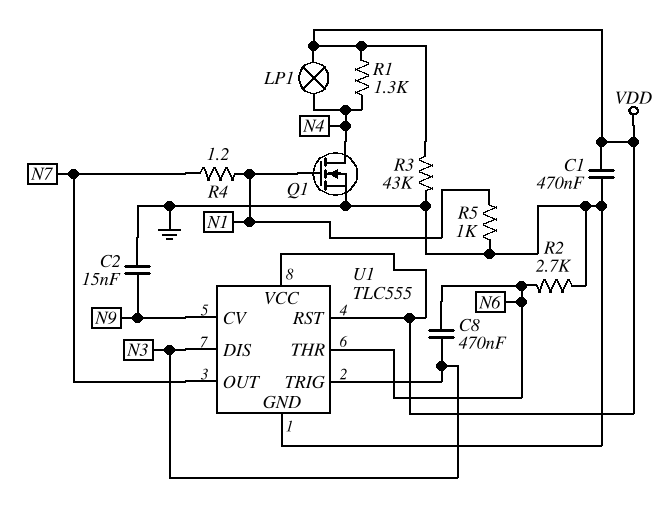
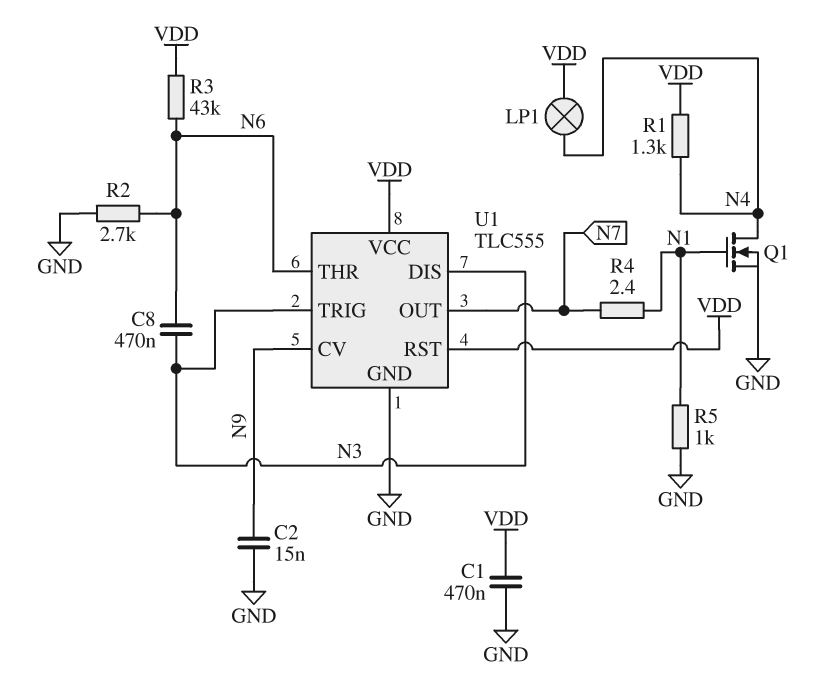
R3: 43k (GND, VDD) -> 43k (N6, VDD)
R4: 1.2 (N1, N7) -> 2.4 (N1, N7)

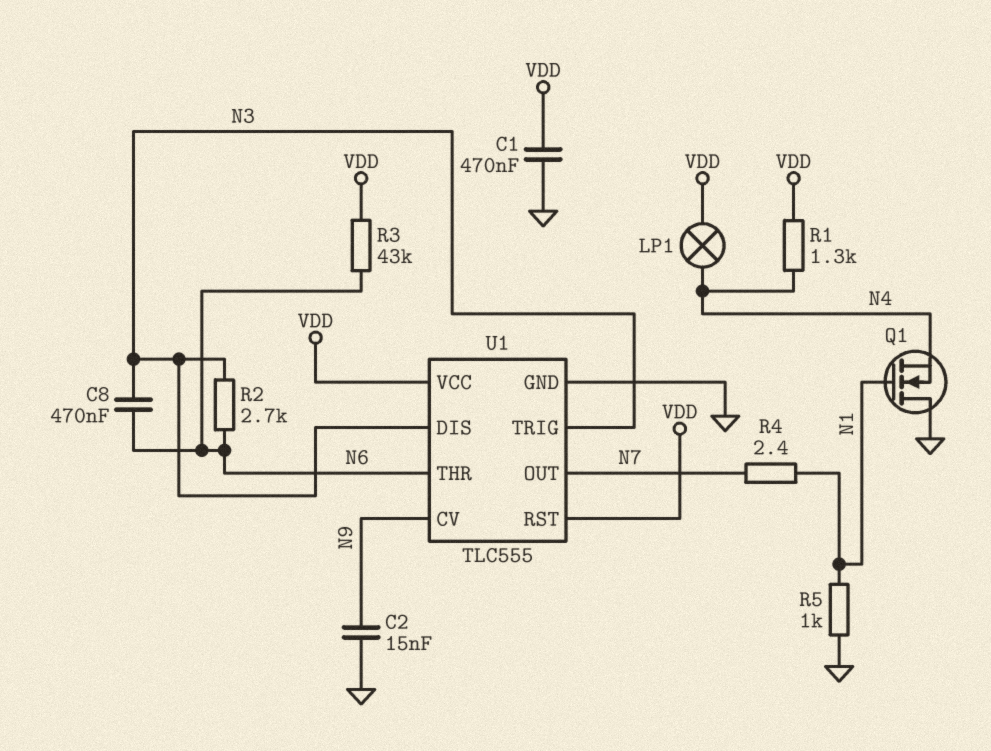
Q1: NMOS (G N1, D N4, S GND) -> NMOS (G N1, D GND, S N4)
R2: 2.7k (GND, N6) -> 2.7k (N3, N6)

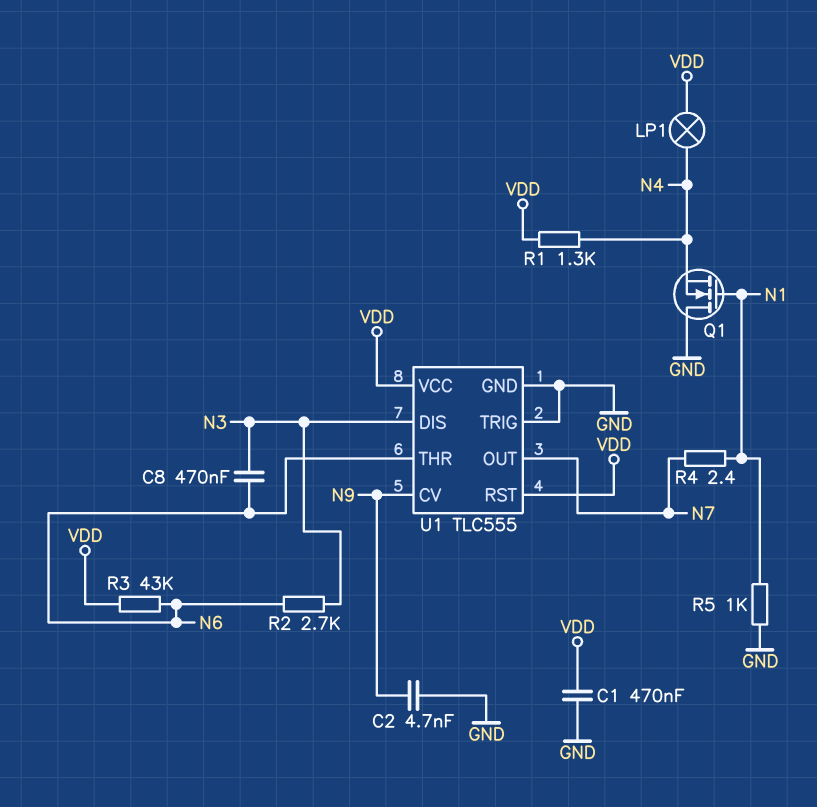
C2: 15nF (GND, N9) -> 4.7nF (GND, N9)
U1 pin TRIG: N3 -> GND

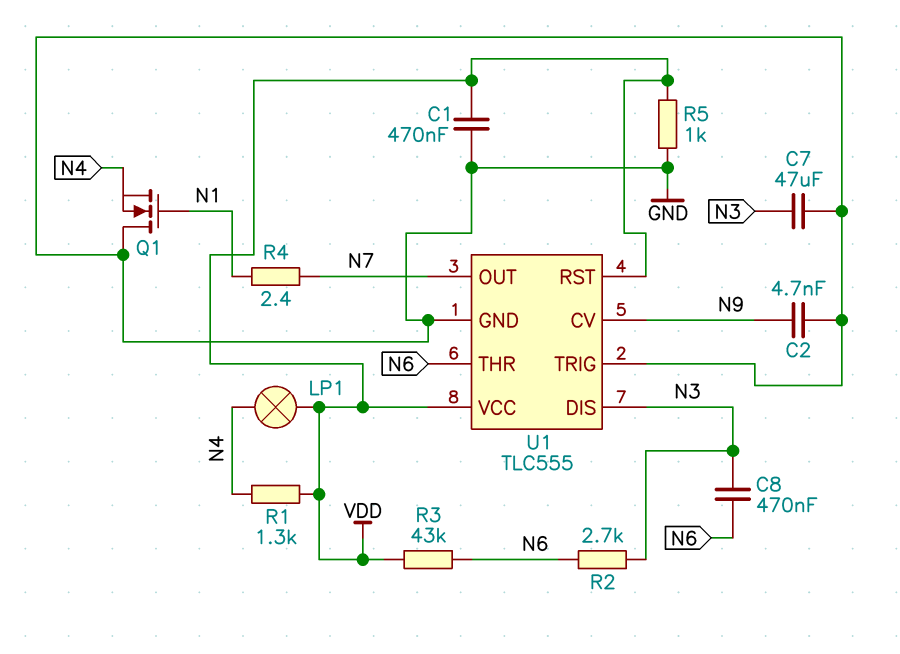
C7: none -> 47uF (GND, N3)
R5: 1k (GND, N1) -> 1k (GND, VDD)

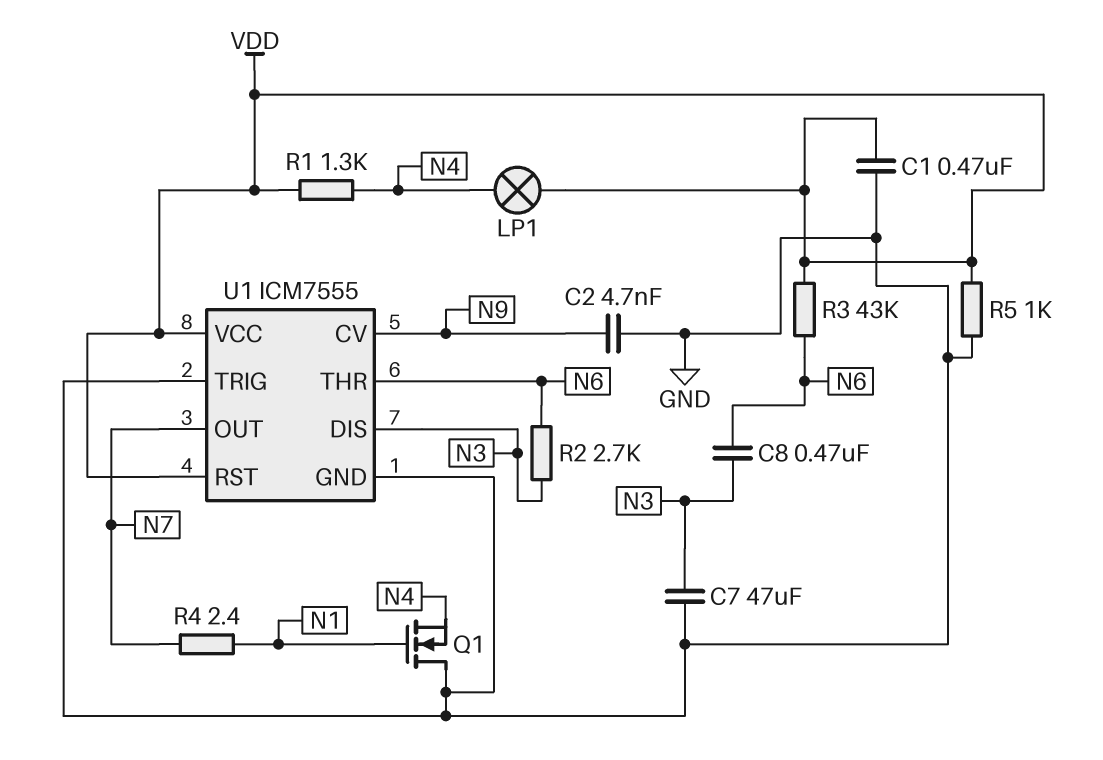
U1: TLC555 -> ICM7555

